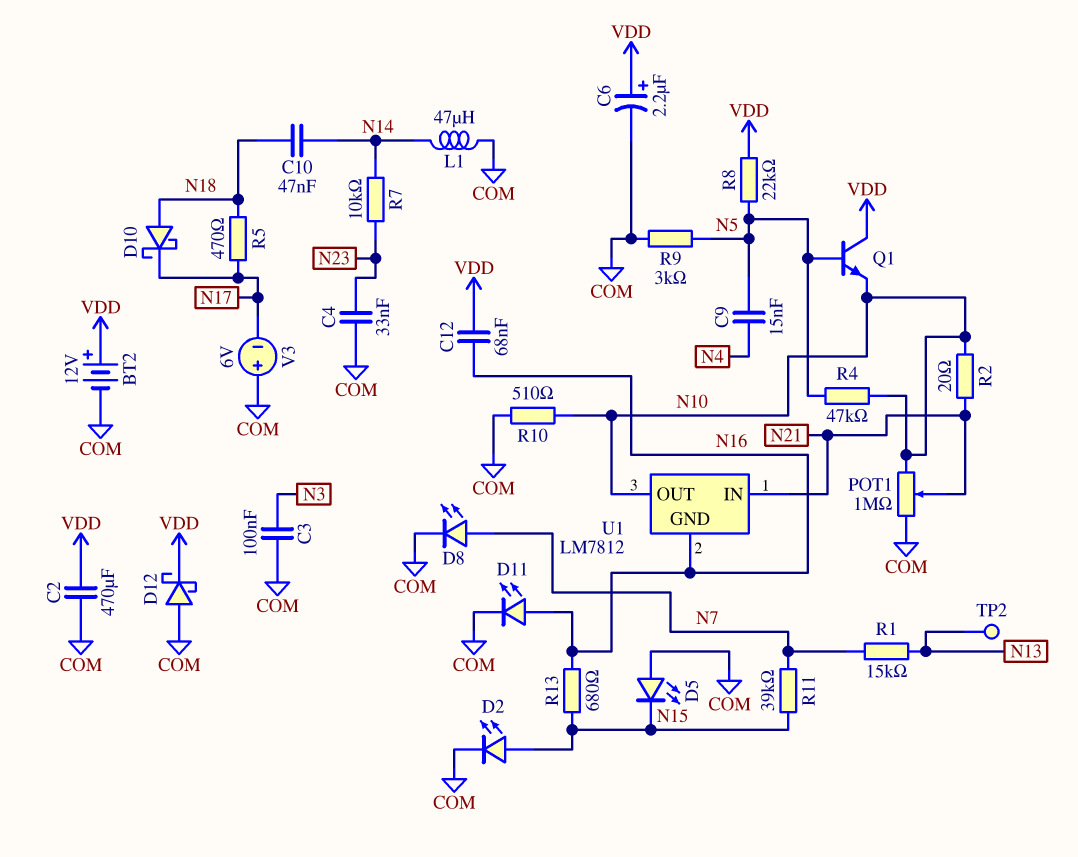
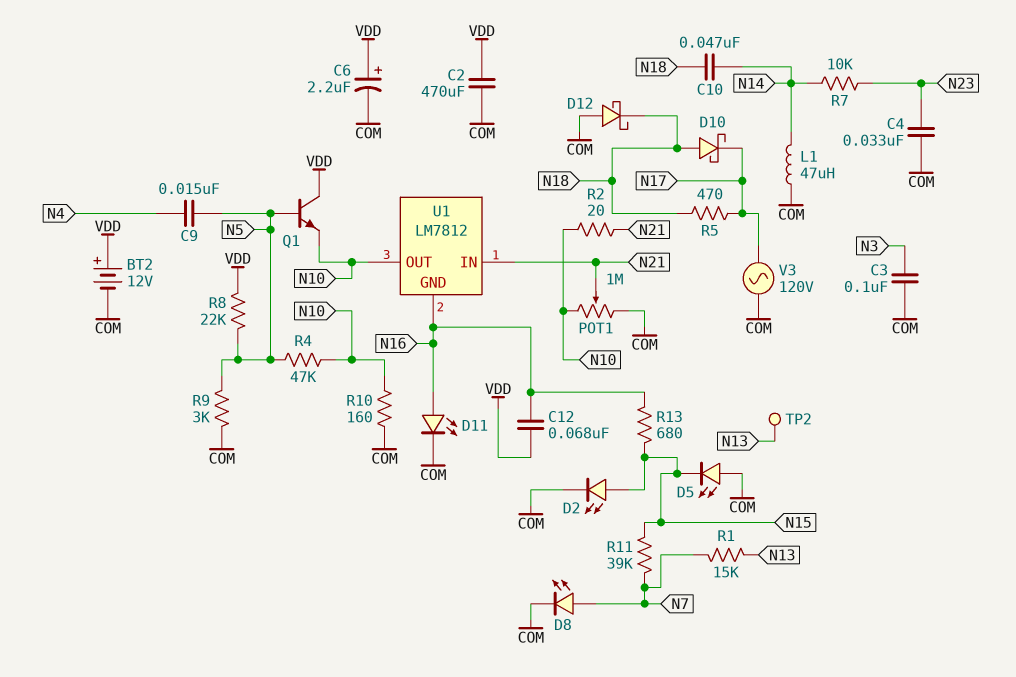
D12: schottky (A COM, K VDD) -> schottky (A COM, K N18)
R10: 510 (COM, N10) -> 160 (COM, N10)
V3: 6V (plus COM, minus N17) -> AC 120V (COM, N17)

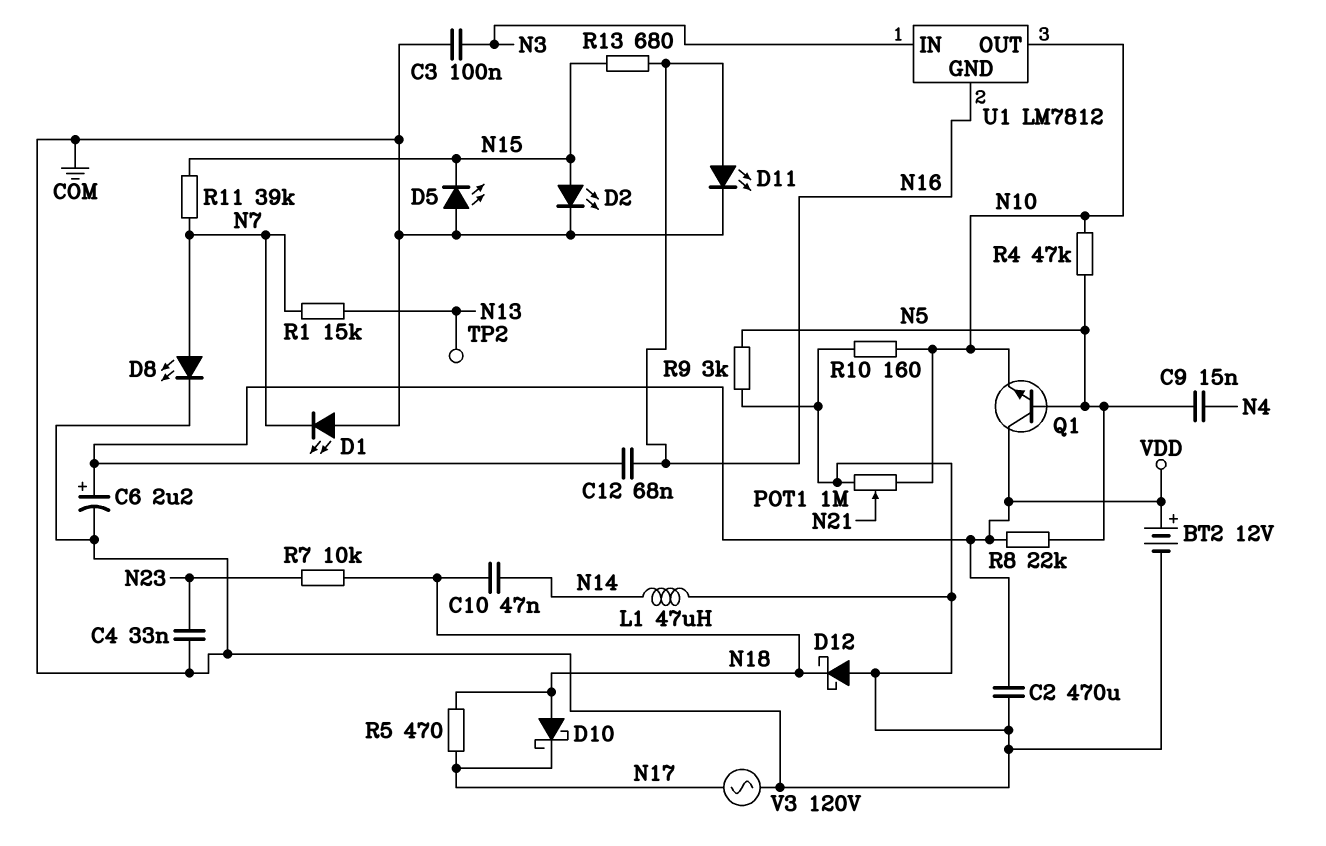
D1: none -> LED (A COM, K N7)
R2: 20 (N10, N21) -> none
R7: 10k (N14, N23) -> 10k (N18, N23)
U1 pin IN: N21 -> N3

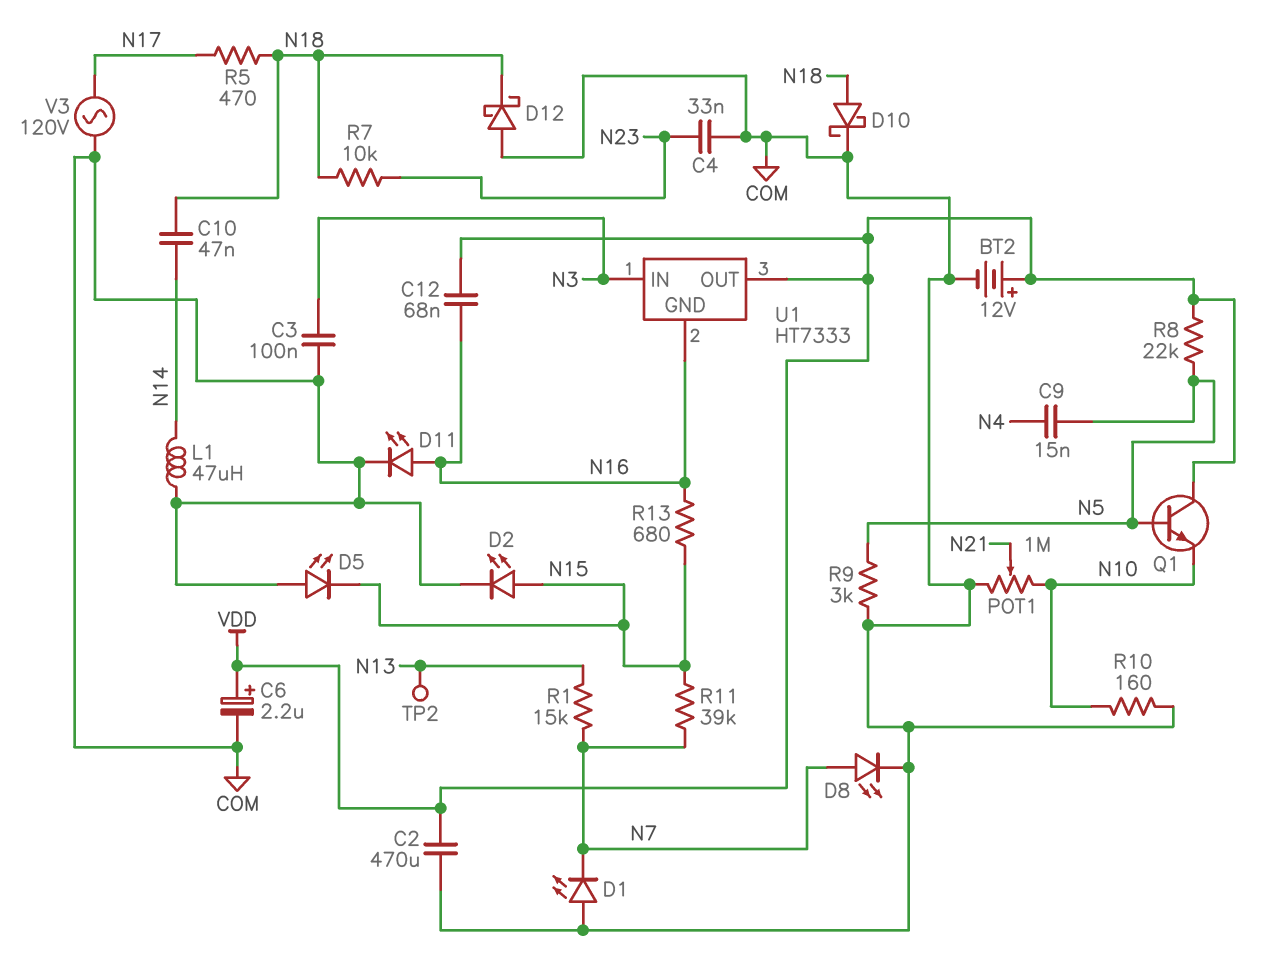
D10: schottky (A N18, K N17) -> schottky (A N18, K COM)
R4: 47k (N5, N10) -> none
U1: LM7812 -> HT7333
U1 pin OUT: N10 -> VDD

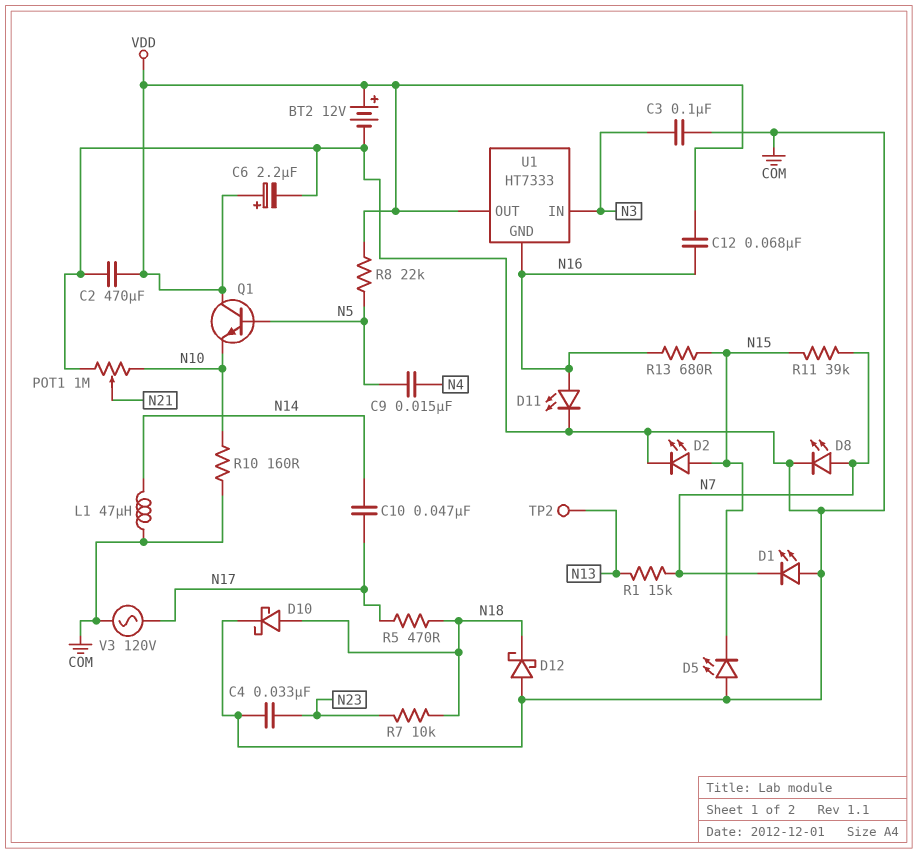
C10: 47nF (N14, N18) -> 47nF (N14, N17)
R9: 3k (COM, N5) -> none

